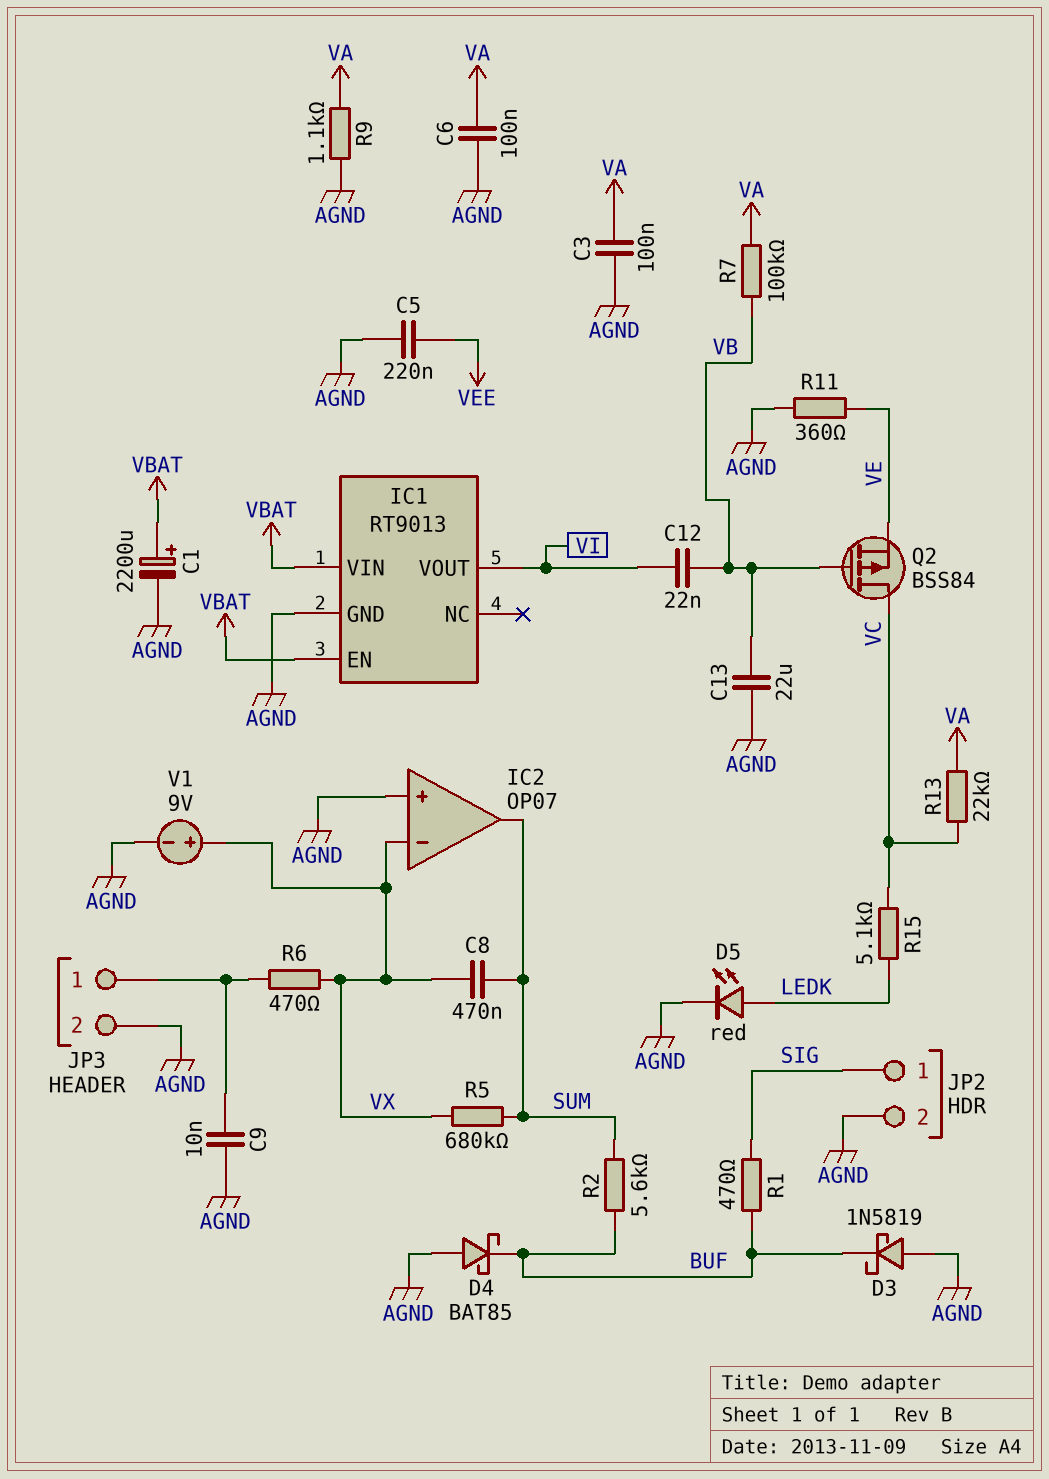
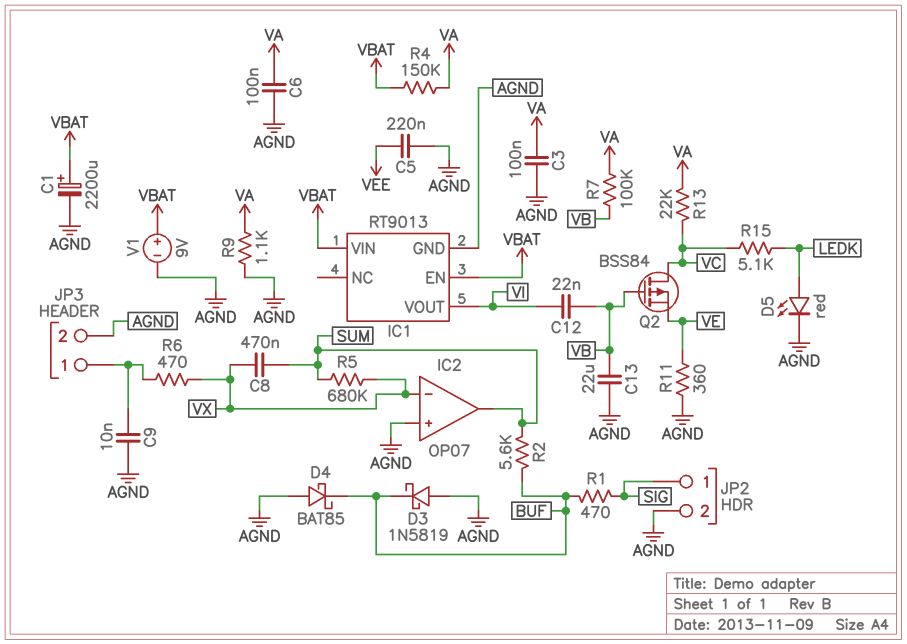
R4: none -> 150k (VA, VBAT)
V1: 9V (plus VX, minus AGND) -> 9V (plus VBAT, minus AGND)

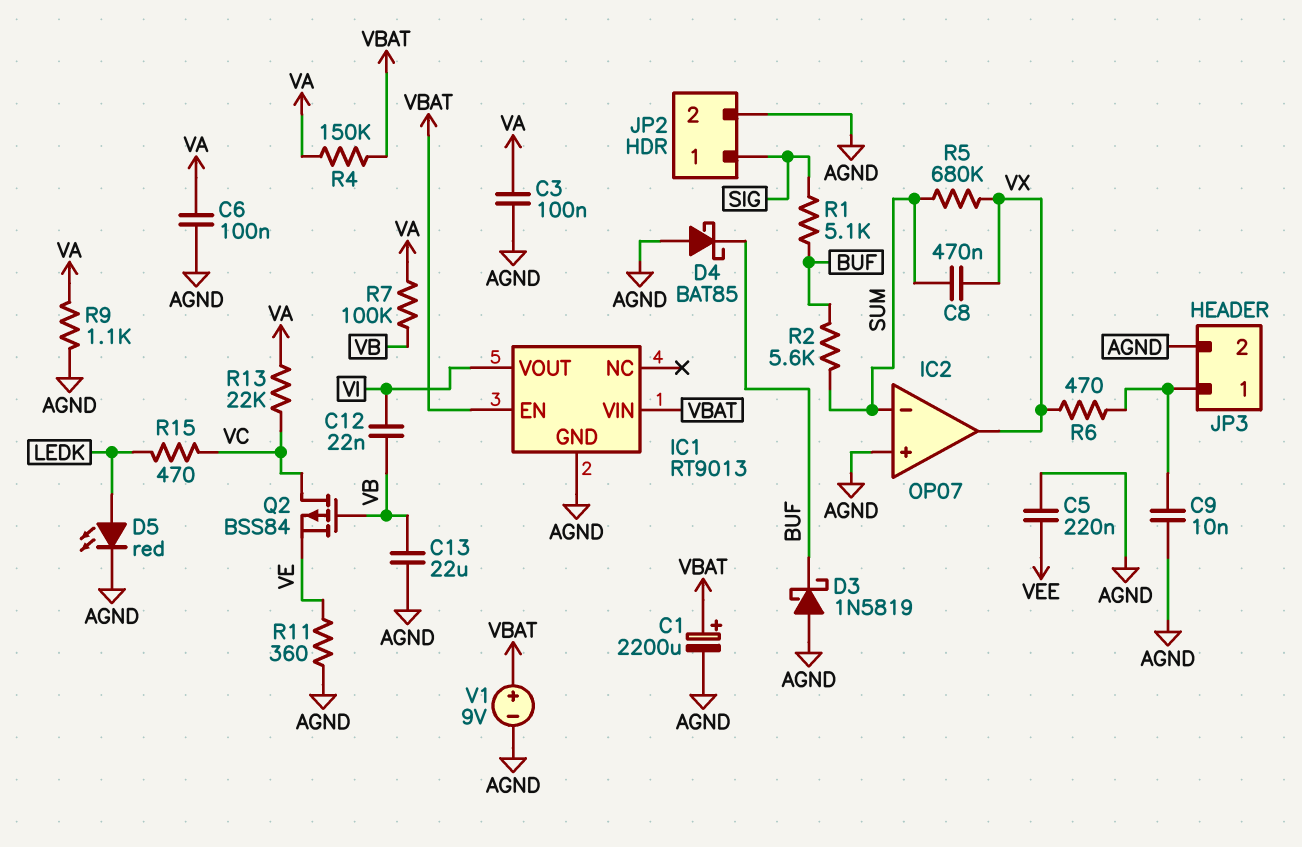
IC2 pin in-: VX -> SUM
IC2 pin out: SUM -> VX
R1: 470 (BUF, SIG) -> 5.1k (BUF, SIG)
R15: 5.1k (LEDK, VC) -> 470 (LEDK, VC)

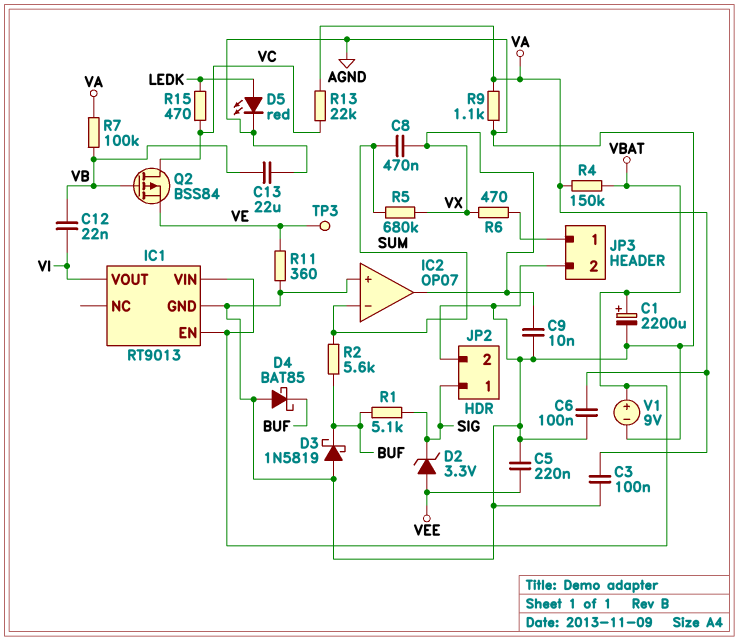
C9: 10nF (AGND, JP3/1) -> 10nF (AGND, VX)
D2: none -> zener 3.3V (A VEE, K SIG)
TP3: none -> test point (VE)

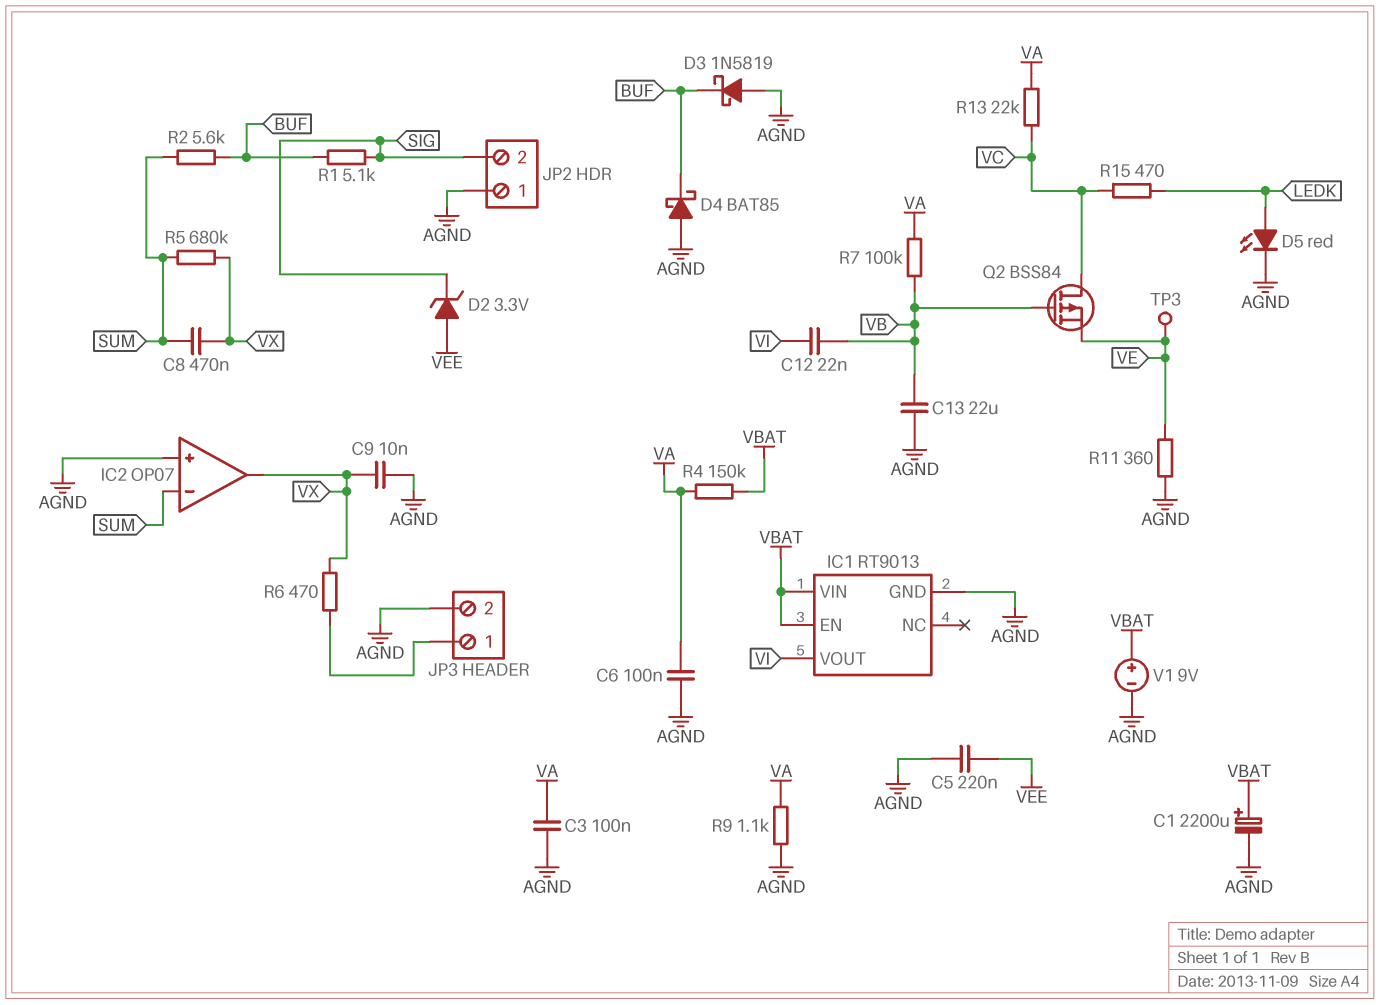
JP2 pin 1: SIG -> AGND
JP2 pin 2: AGND -> SIG

